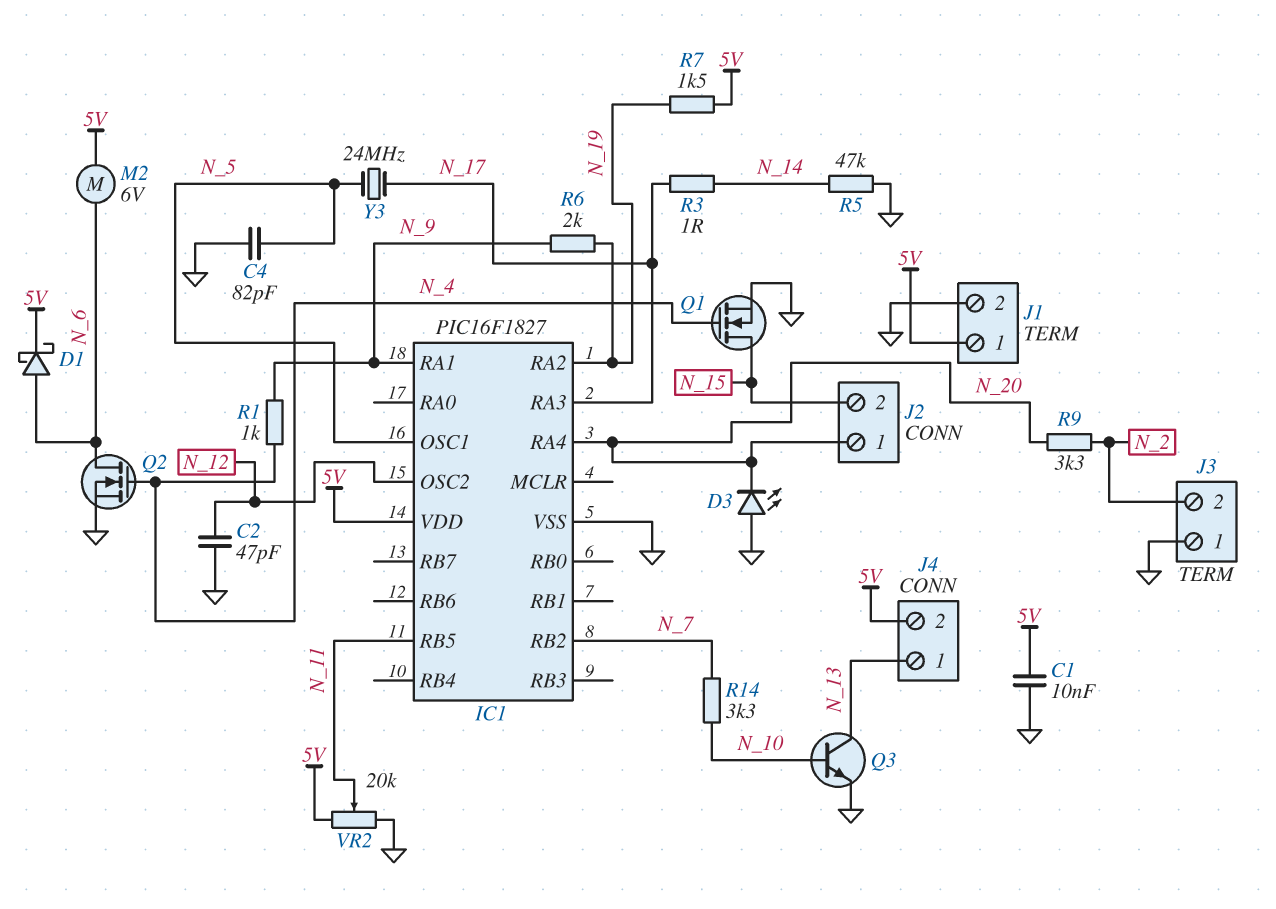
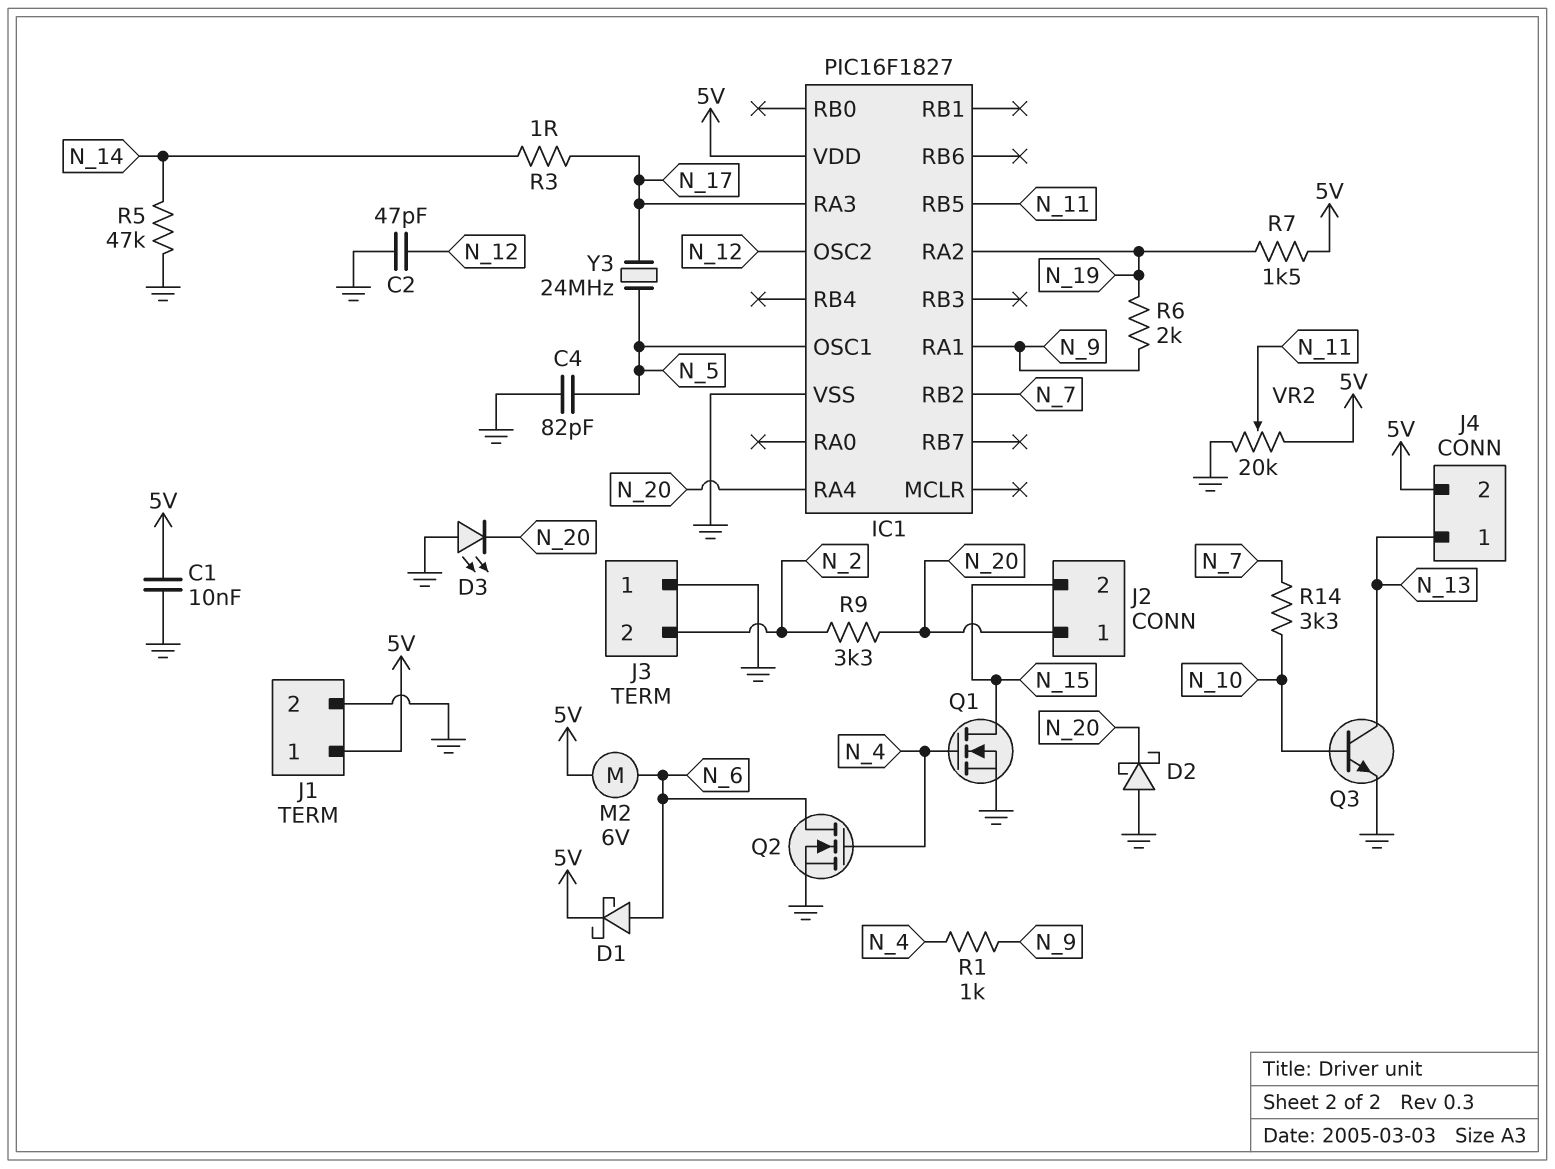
D2: none -> schottky (A GND, K N_20)

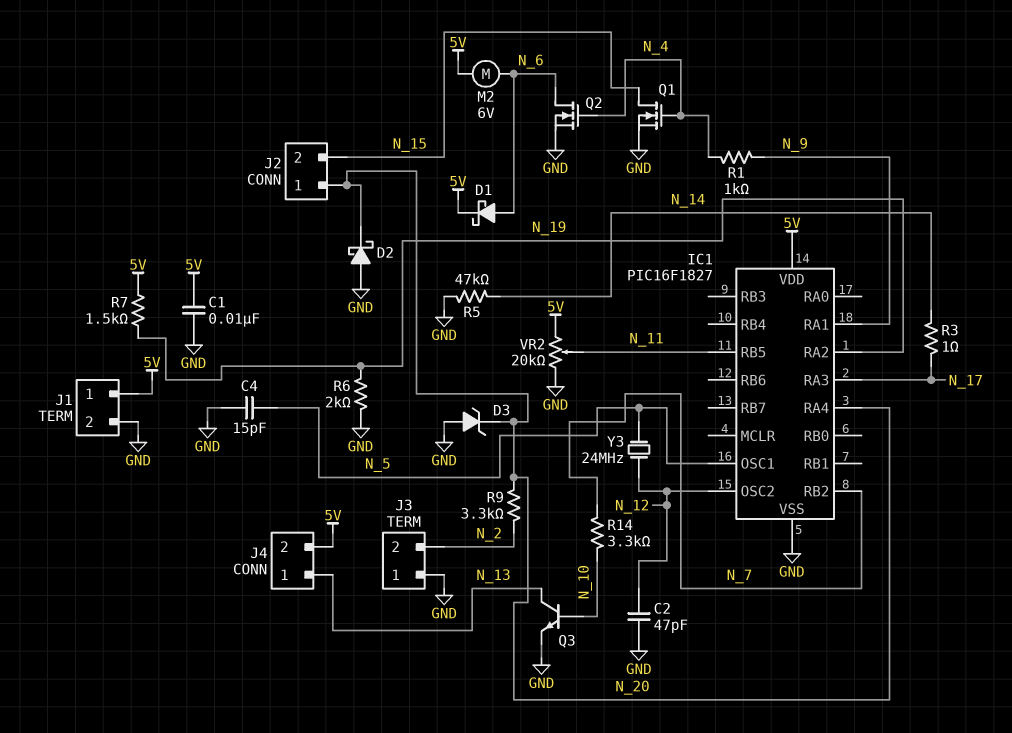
C4: 82pF (GND, N_5) -> 15pF (GND, N_5)
D3: LED (A GND, K N_20) -> zener (A GND, K N_20)
R6: 2k (N_9, N_19) -> 2k (GND, N_19)
Y3: 24MHz (N_5, N_17) -> 24MHz (N_5, N_12)

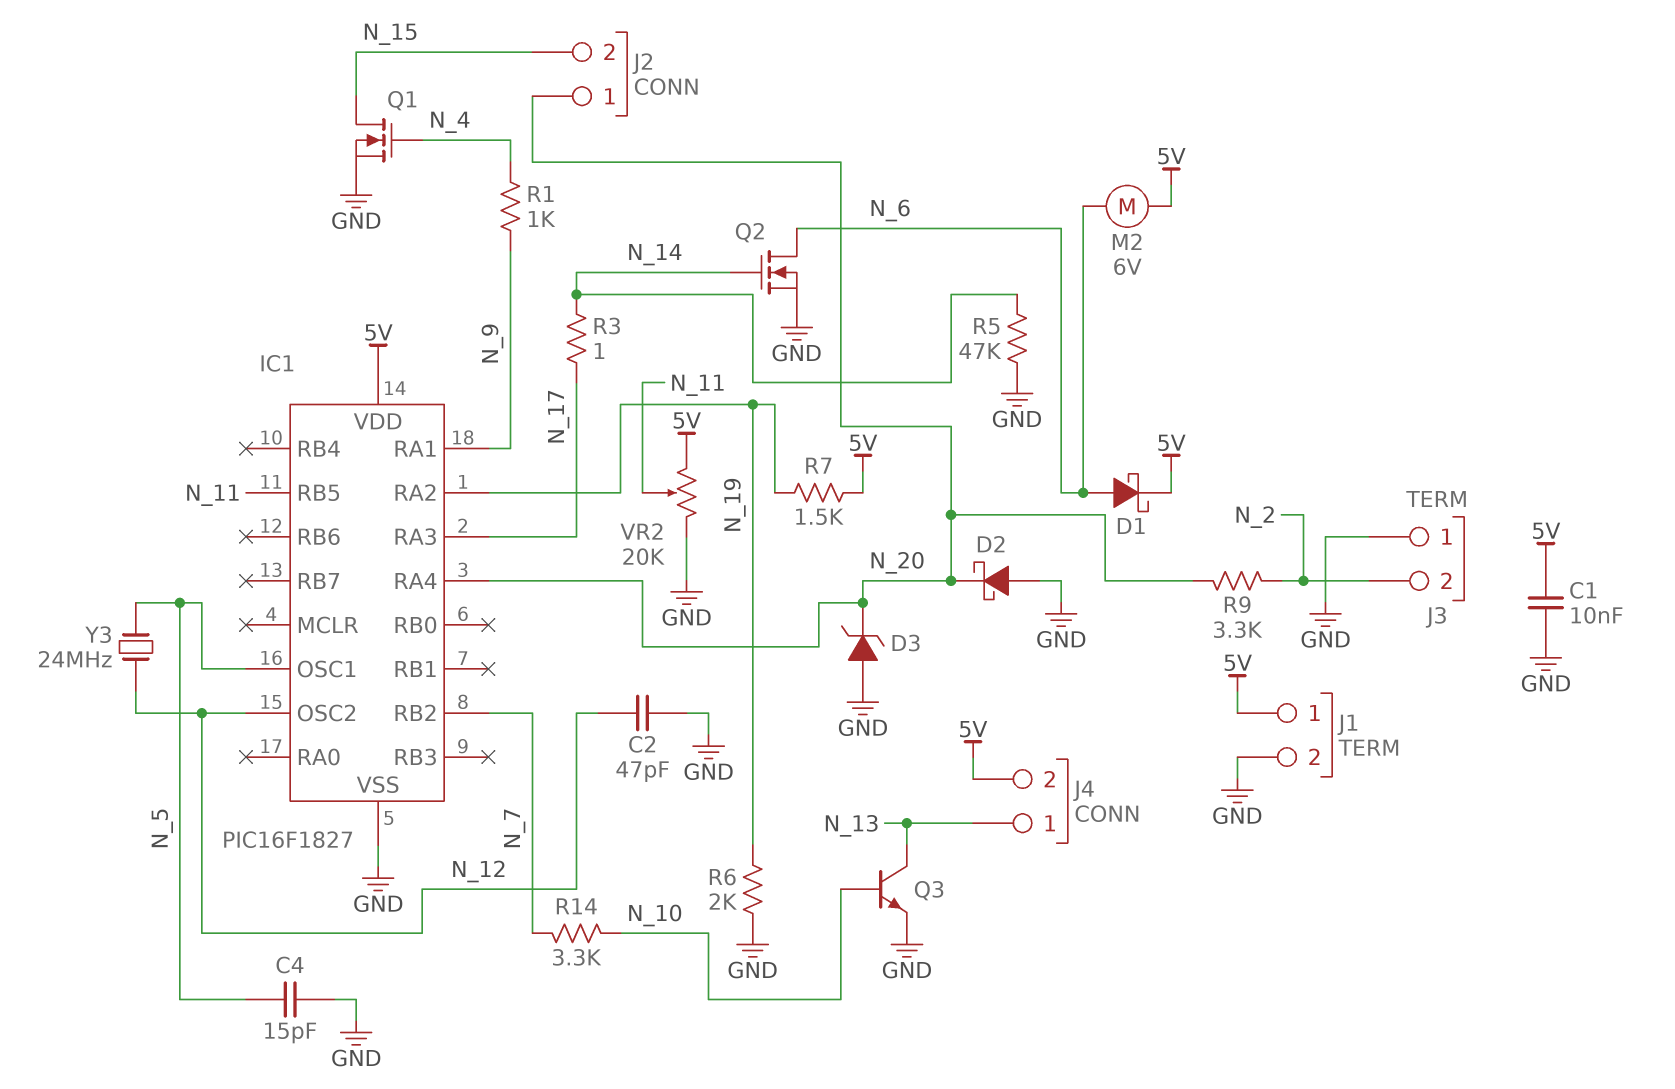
Q2: NMOS (G N_4, D N_6, S GND) -> NMOS (G N_14, D N_6, S GND)

